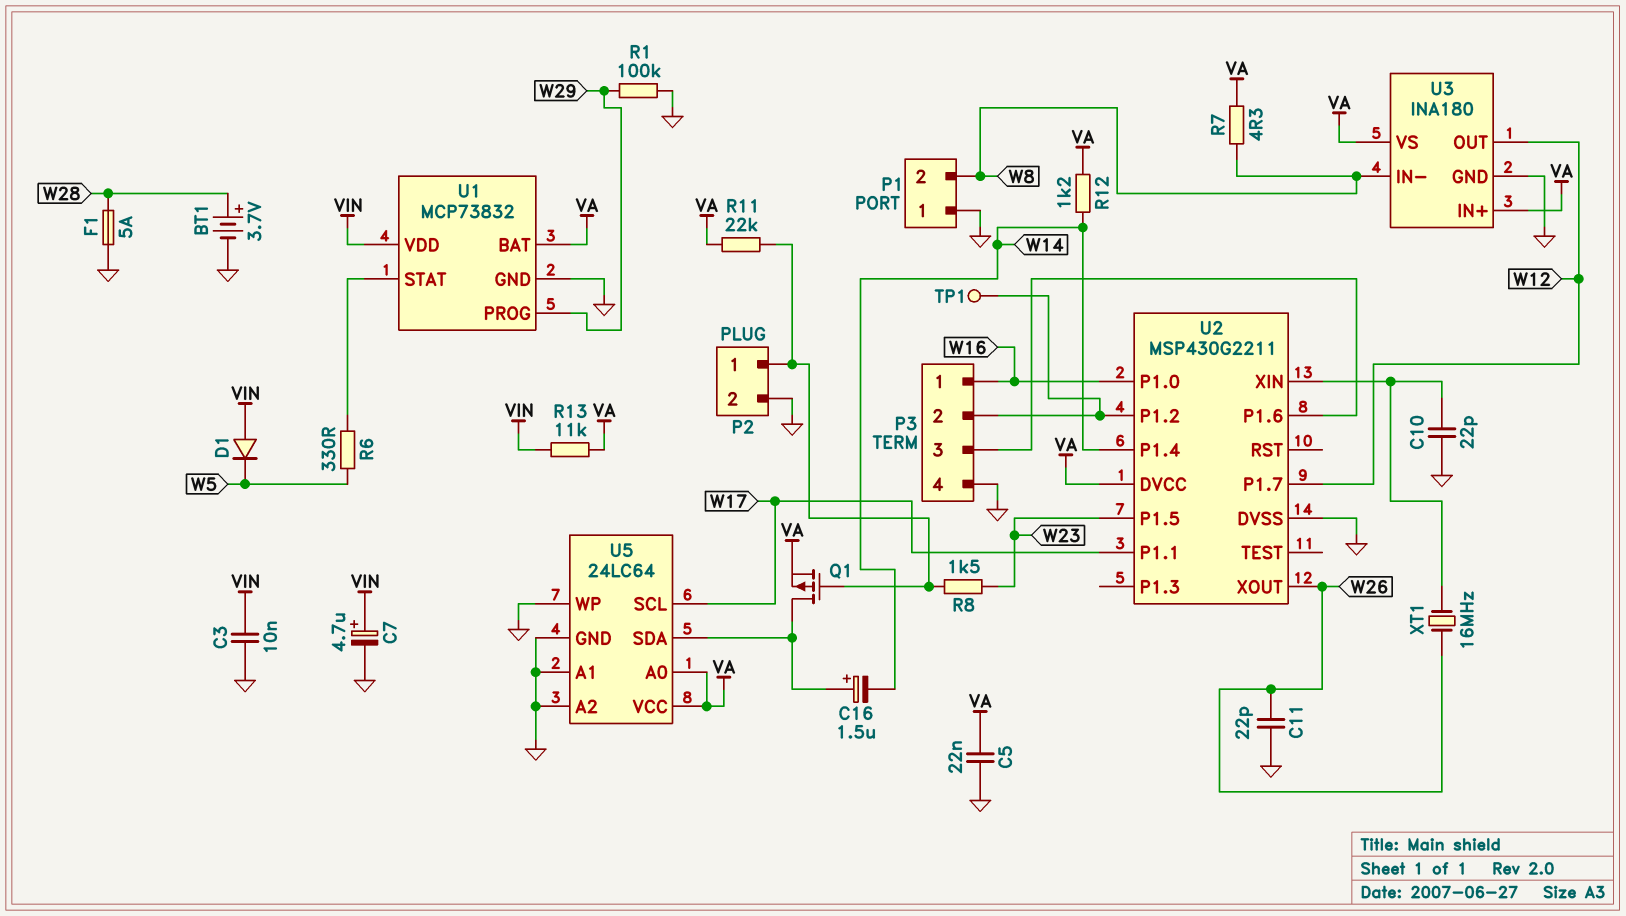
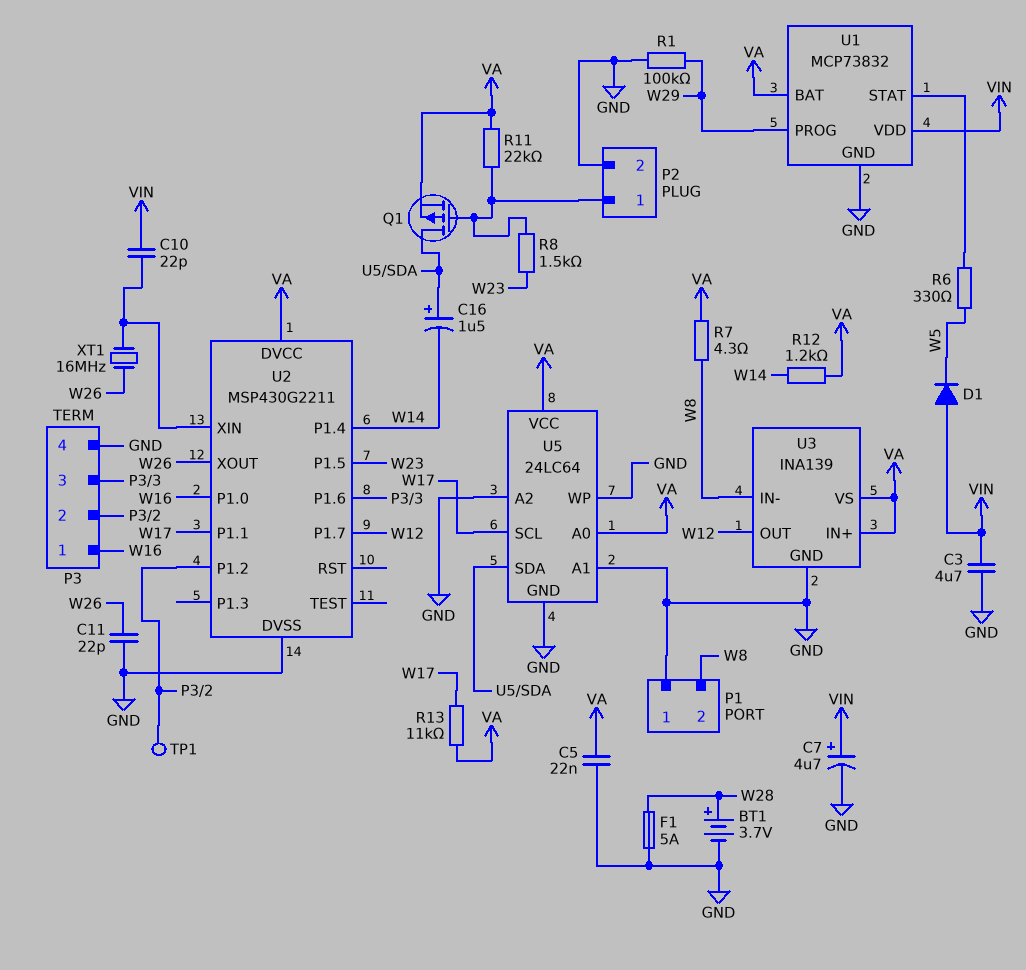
C3: 10nF (GND, VIN) -> 4.7uF (GND, VIN)
C10: 22pF (GND, U2/XIN) -> 22pF (U2/XIN, VIN)
R13: 11k (VA, VIN) -> 11k (VA, W17)
U3: INA180 -> INA139

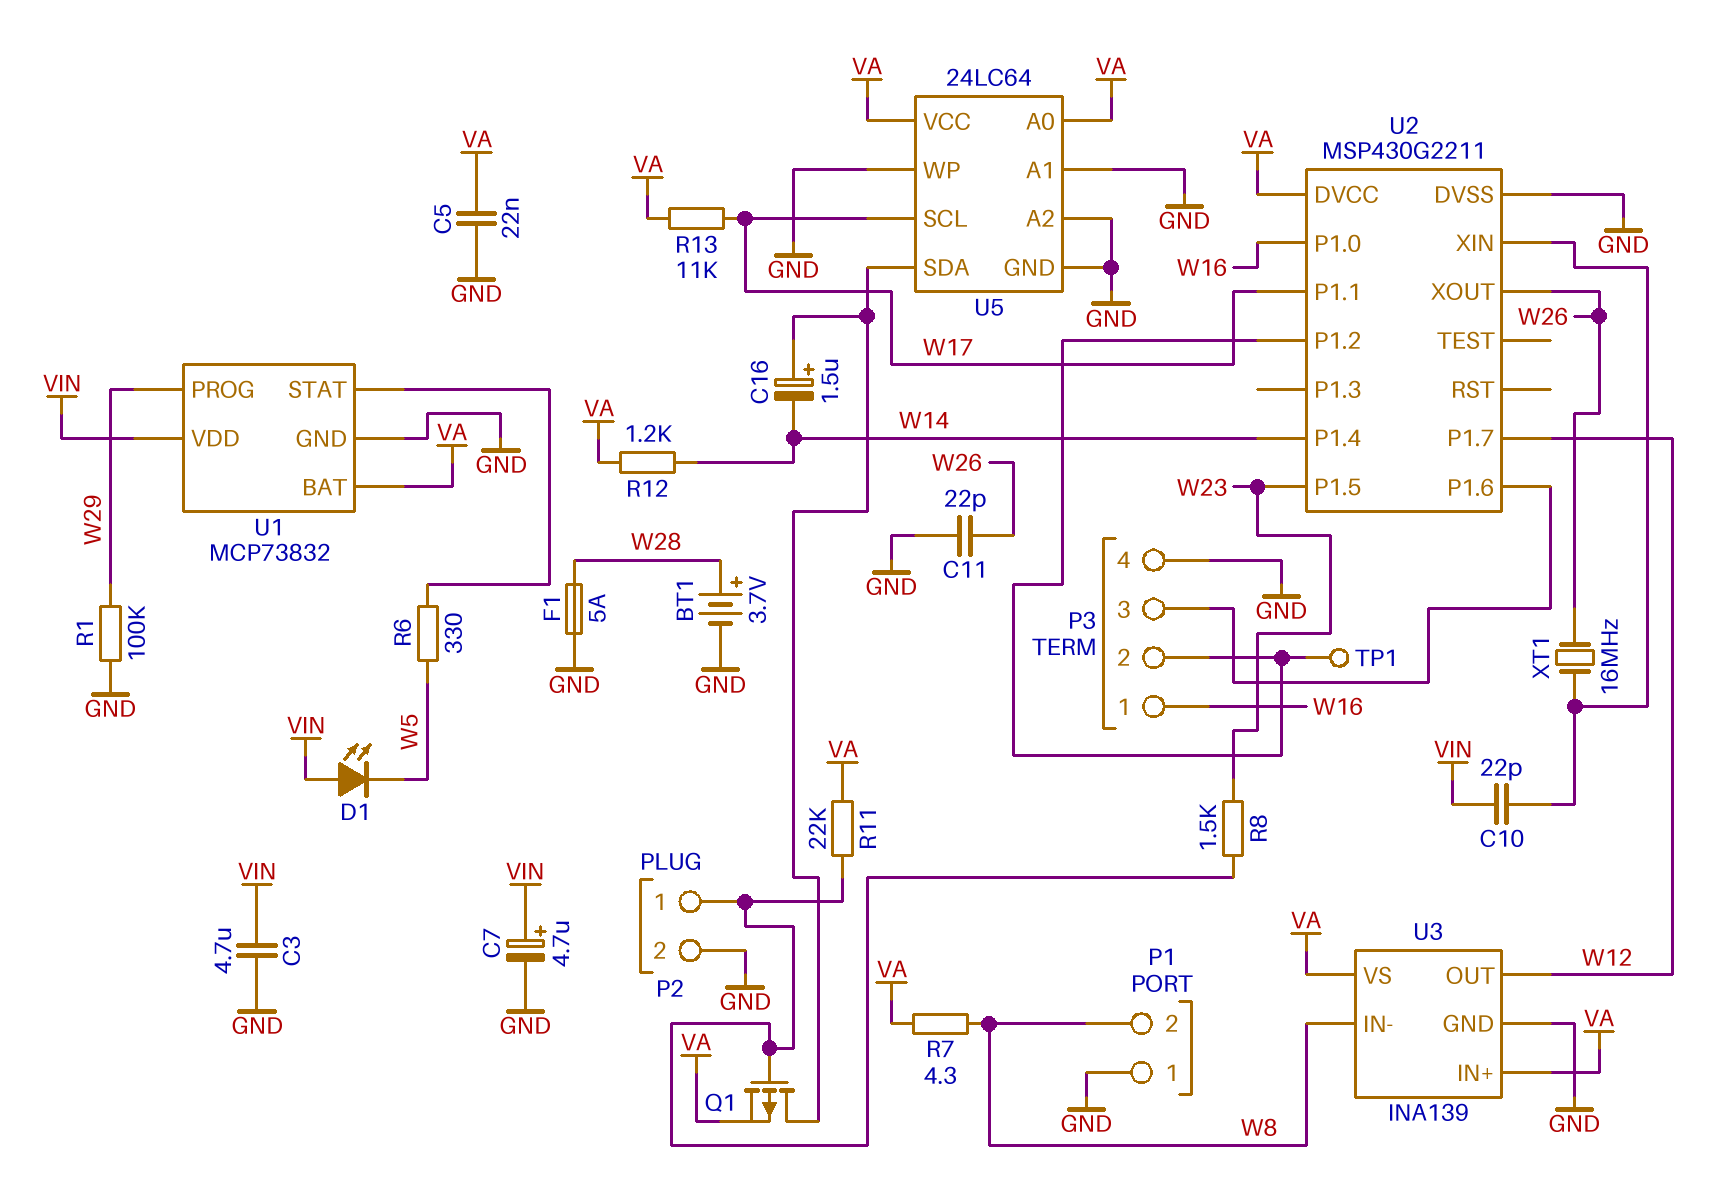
D1: diode (A VIN, K W5) -> LED (A VIN, K W5)

